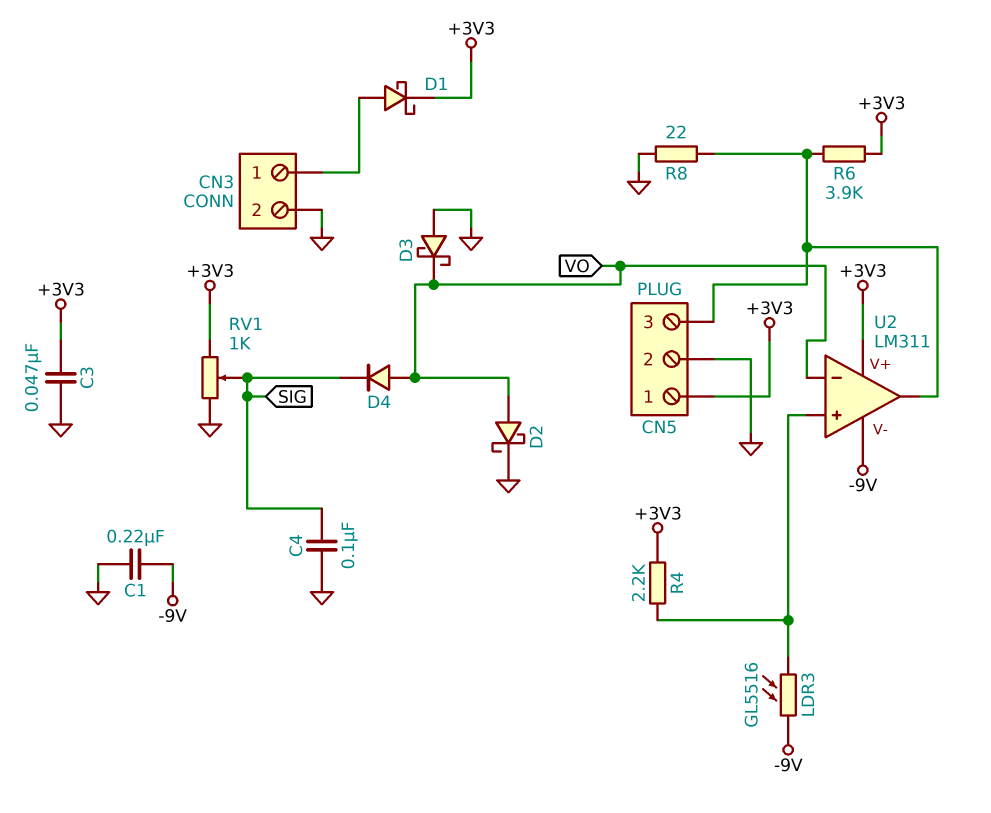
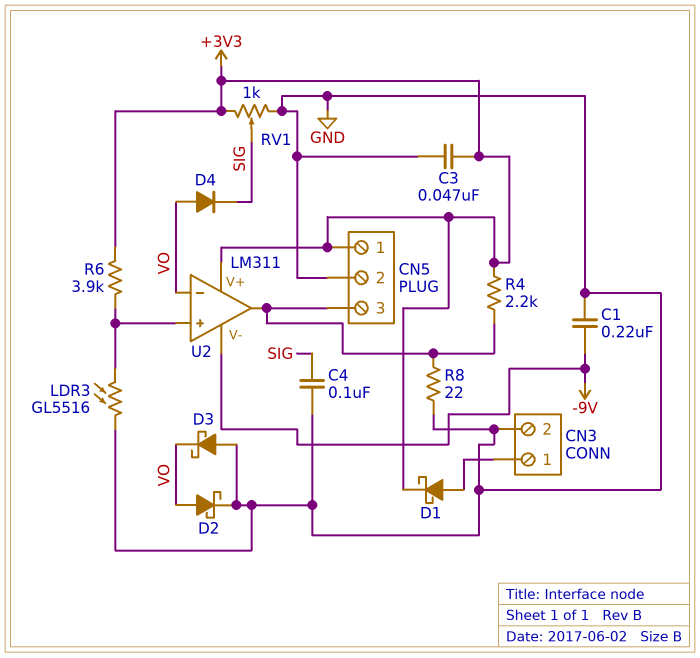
LDR3: GL5516 (-9V, U2/in+) -> GL5516 (GND, U2/in+)
R4: 2.2k (+3V3, U2/in+) -> 2.2k (+3V3, CN5/3)
R6: 3.9k (+3V3, CN5/3) -> 3.9k (+3V3, U2/in+)

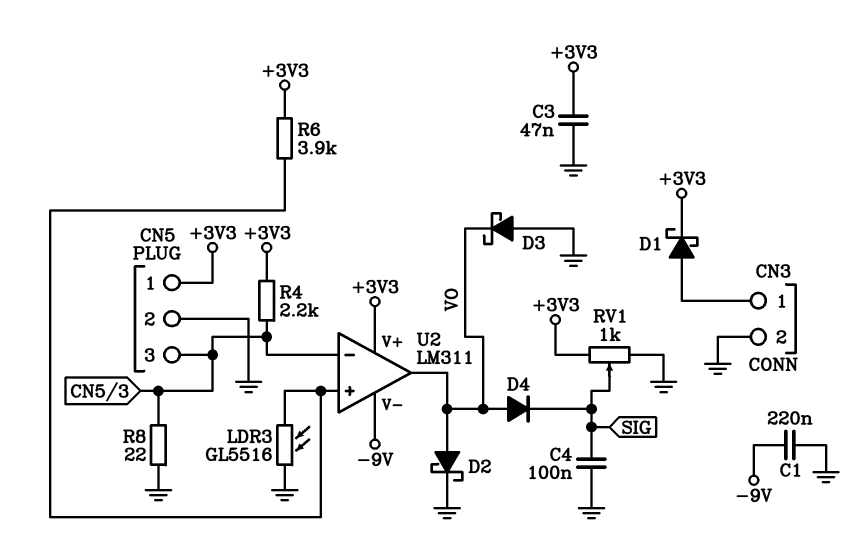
U2 pin in-: VO -> CN5/3
U2 pin out: CN5/3 -> VO

